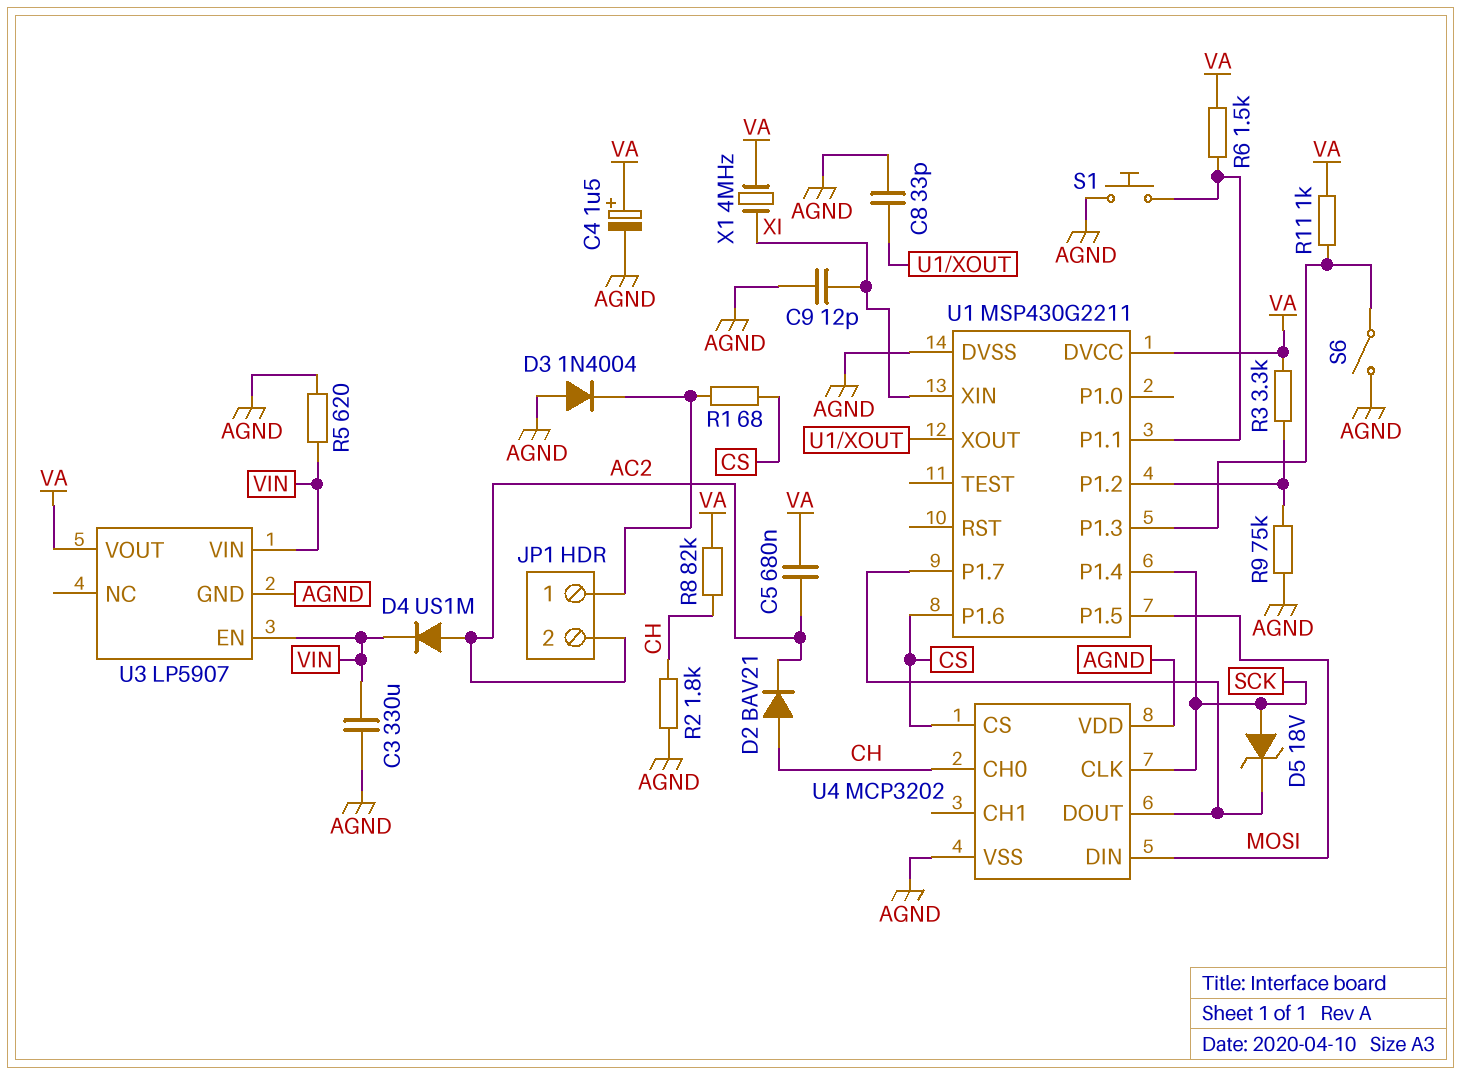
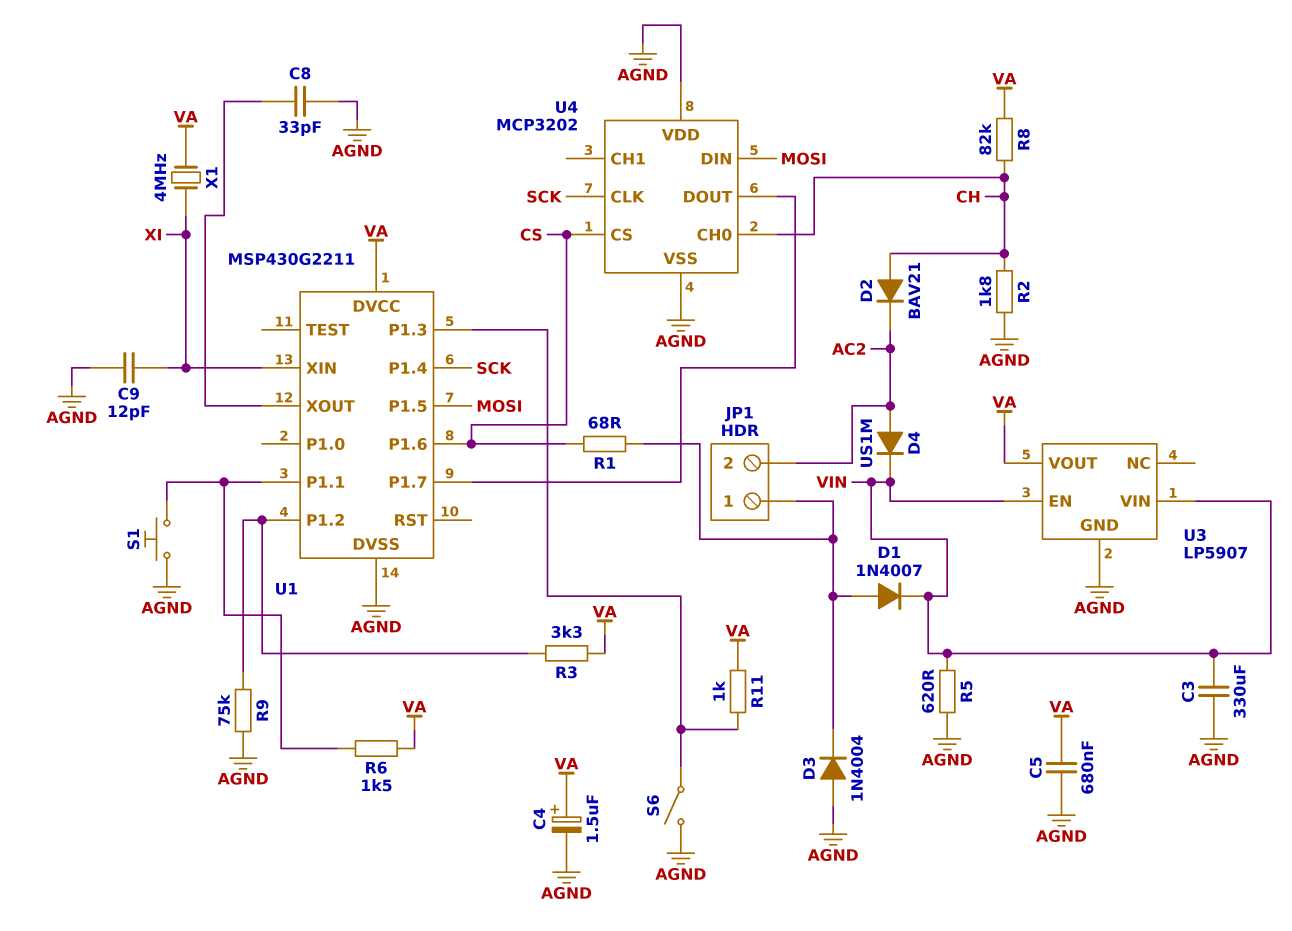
C5: 680nF (AC2, VA) -> 680nF (AGND, VA)
D1: none -> diode 1N4007 (A JP1/1, K VIN)
D5: zener 18V (A SCK, K U1/P1.7) -> none

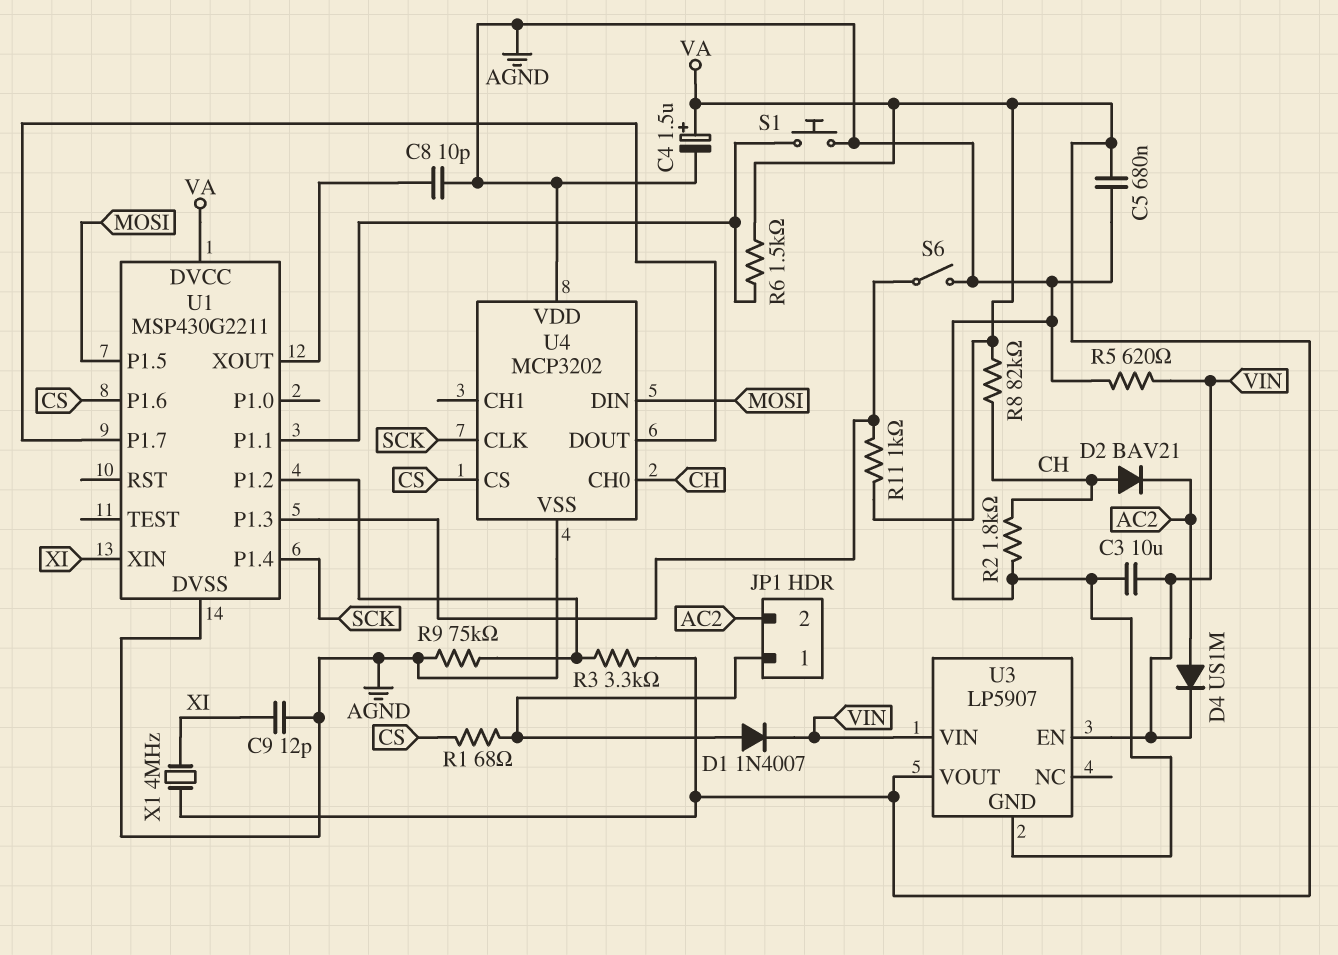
C3: 330uF (AGND, VIN) -> 10uF (AGND, VIN)
C8: 33pF (AGND, U1/XOUT) -> 10pF (AGND, U1/XOUT)
D3: diode 1N4004 (A AGND, K JP1/1) -> none

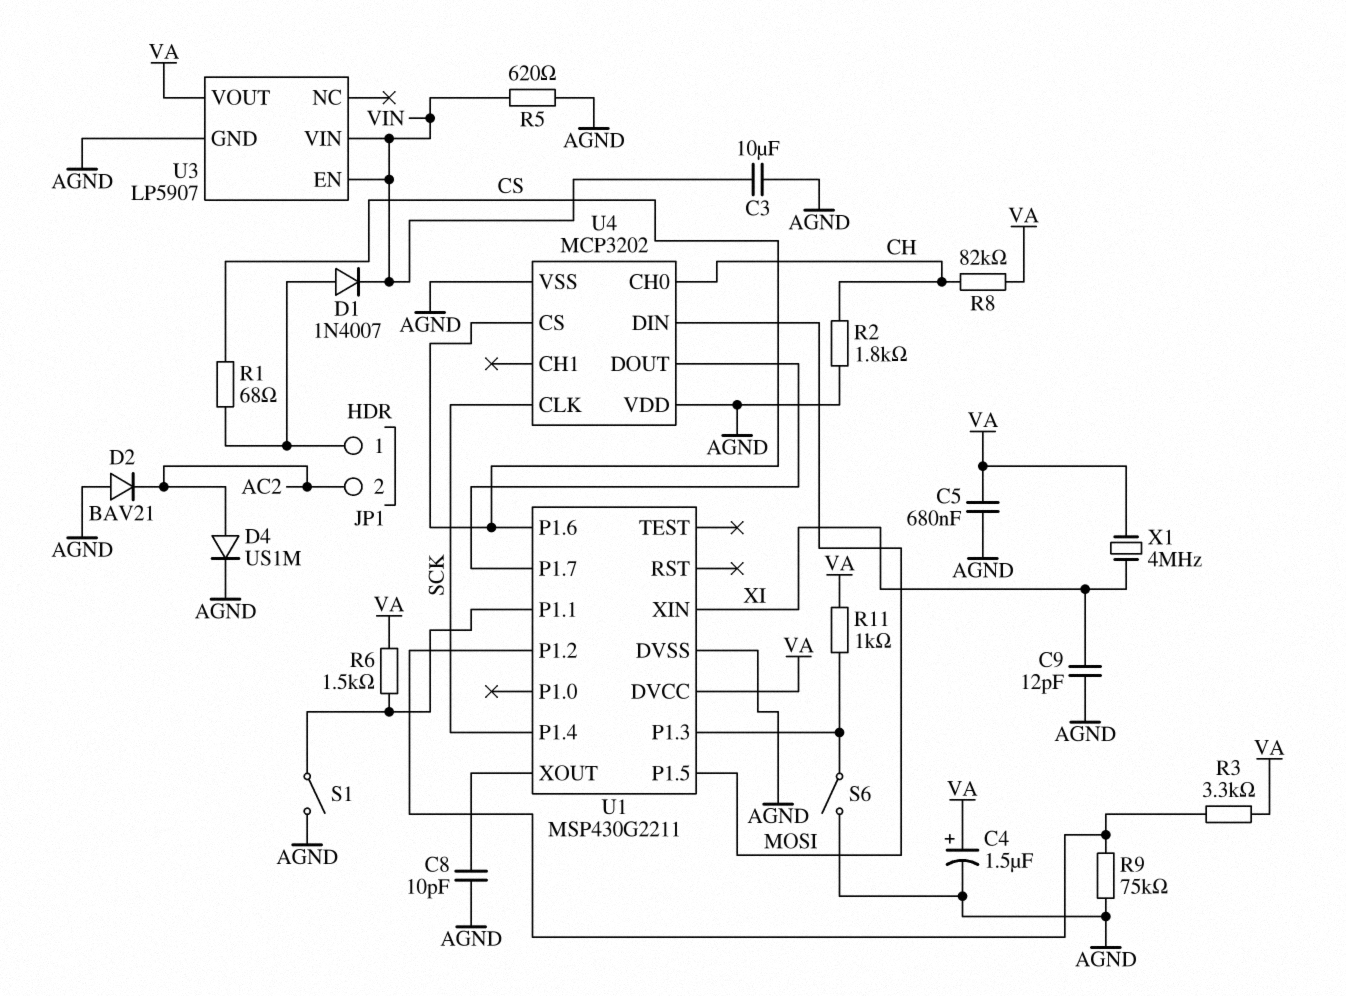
D2: diode BAV21 (A CH, K AC2) -> diode BAV21 (A AGND, K AC2)
D4: diode US1M (A AC2, K VIN) -> diode US1M (A AC2, K AGND)
S1: button (AGND, U1/P1.1) -> switch (AGND, U1/P1.1)

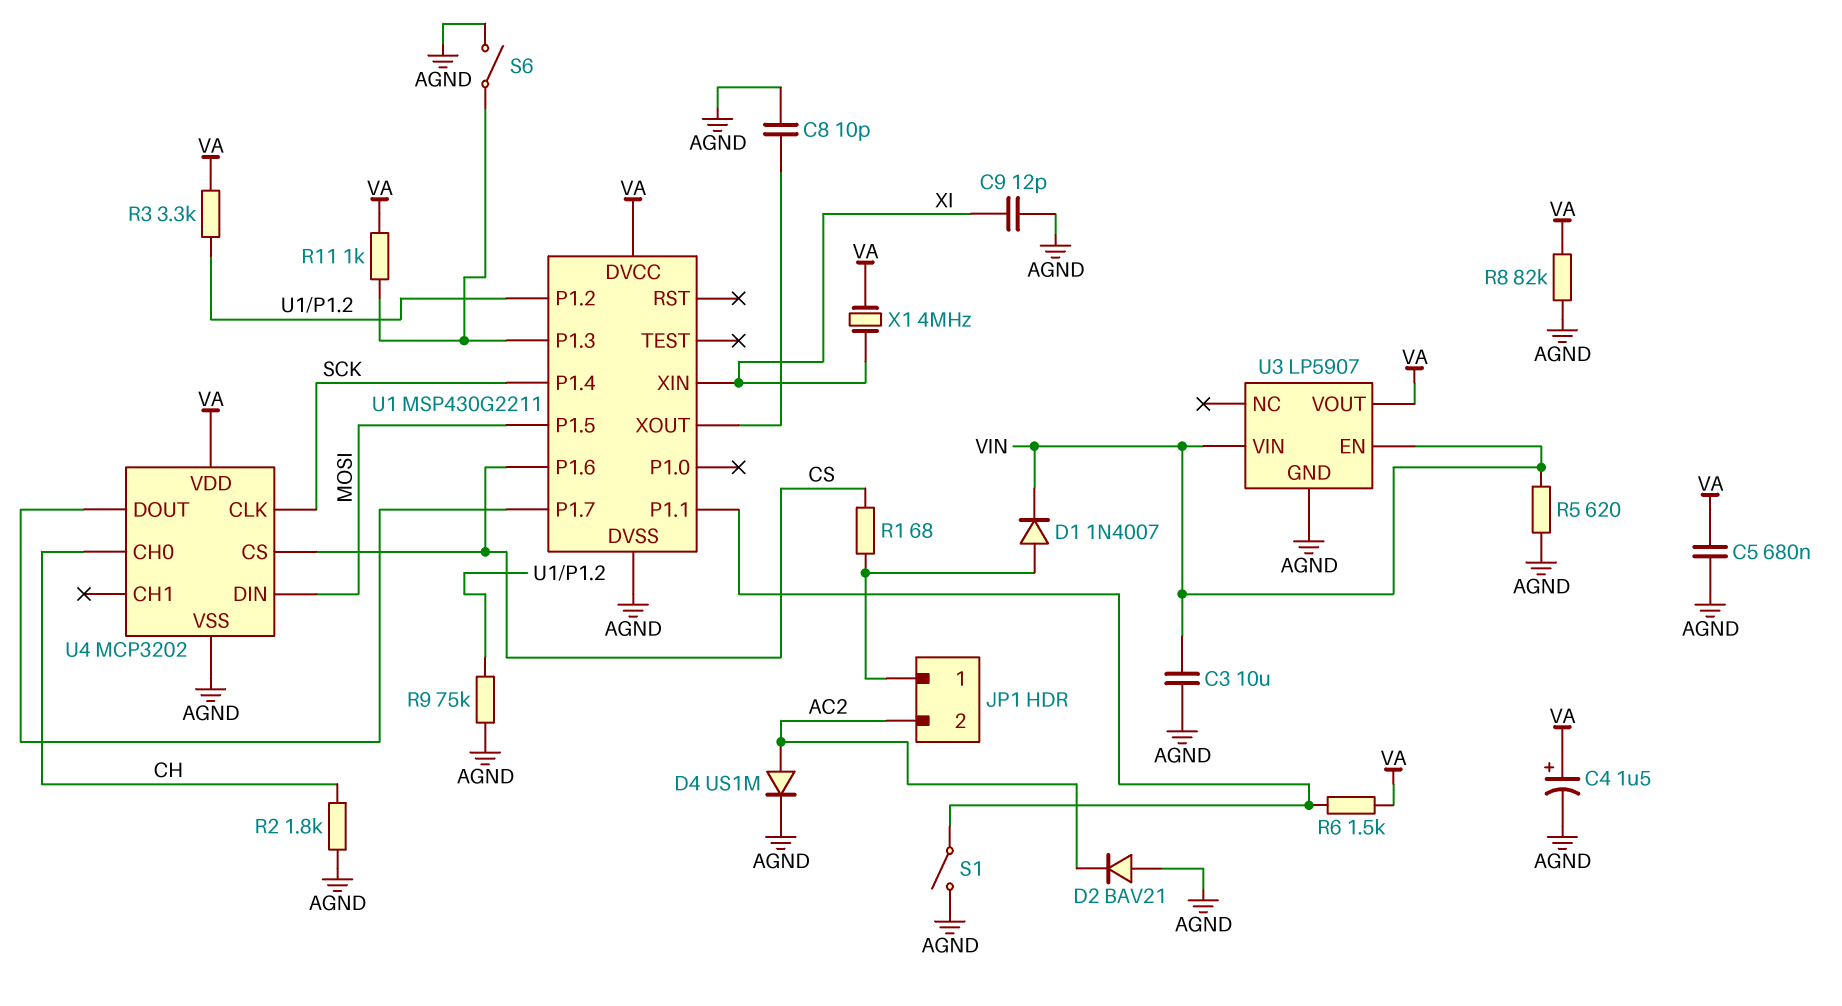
R8: 82k (CH, VA) -> 82k (AGND, VA)
U4 pin VDD: AGND -> VA

